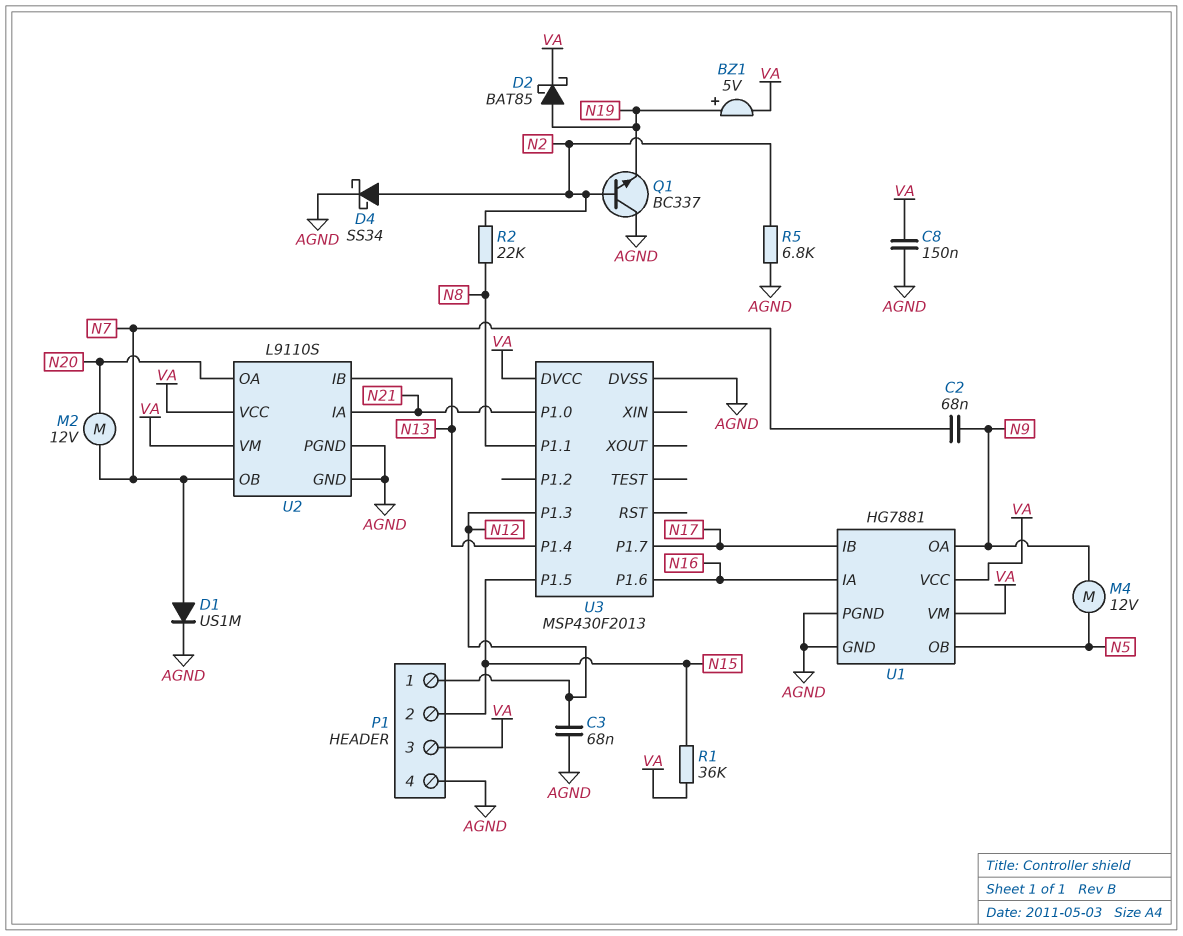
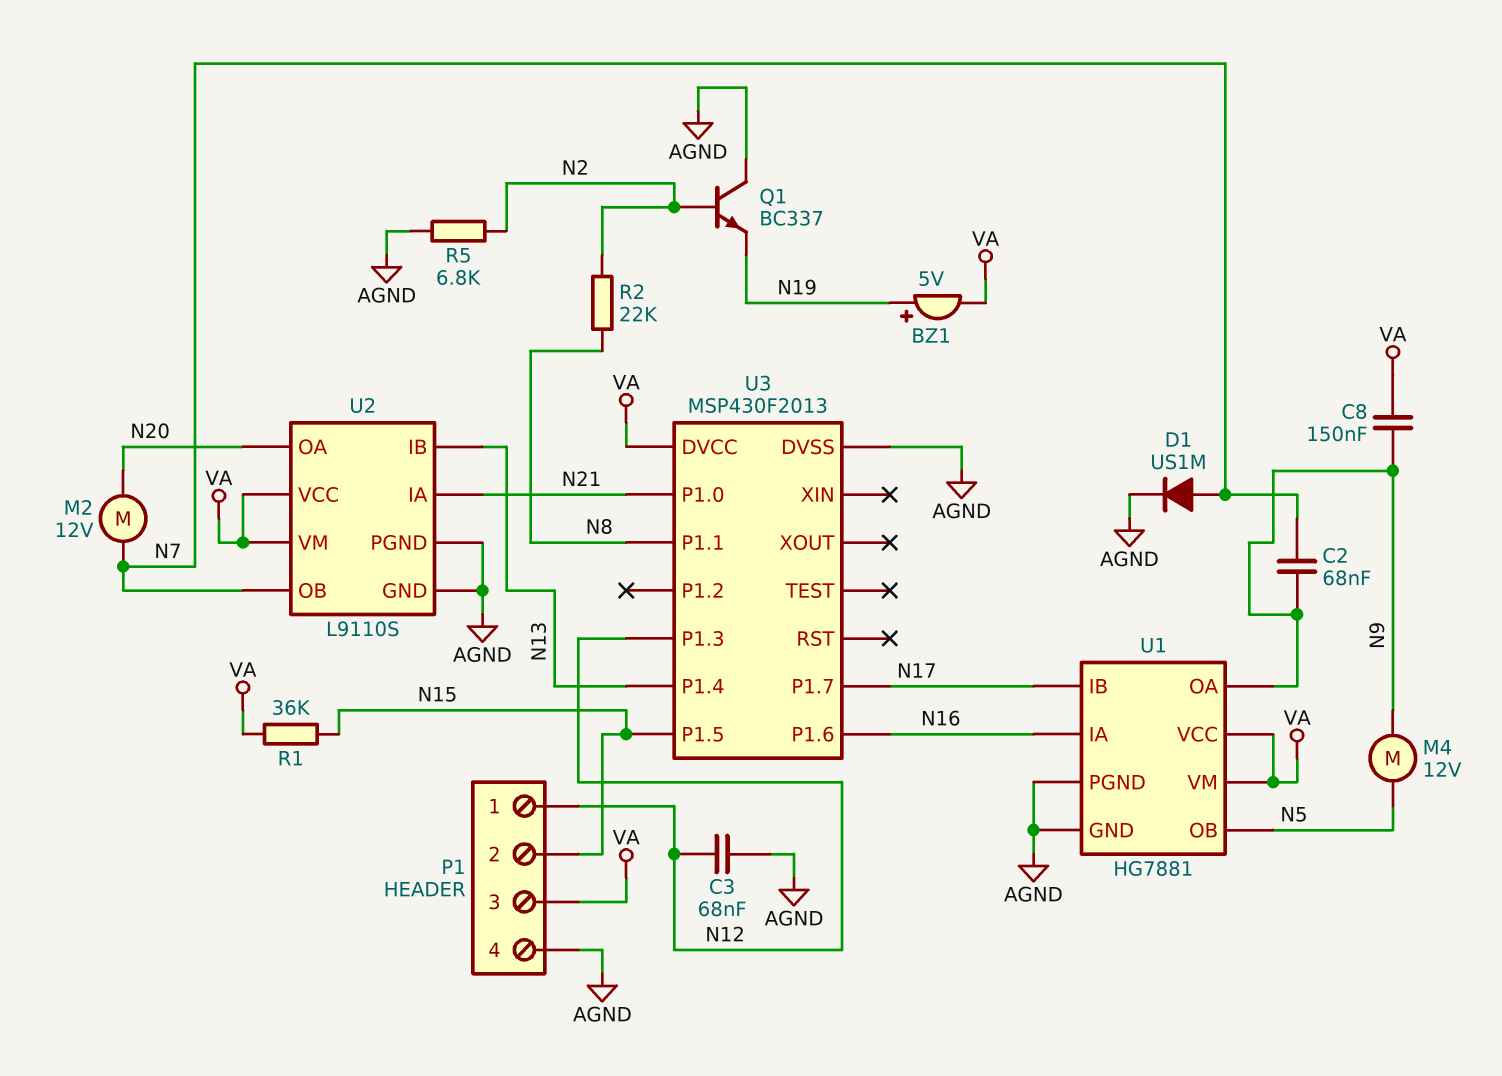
C8: 150nF (AGND, VA) -> 150nF (N9, VA)
D2: schottky BAT85 (A N19, K VA) -> none
D4: schottky SS34 (A N2, K AGND) -> none

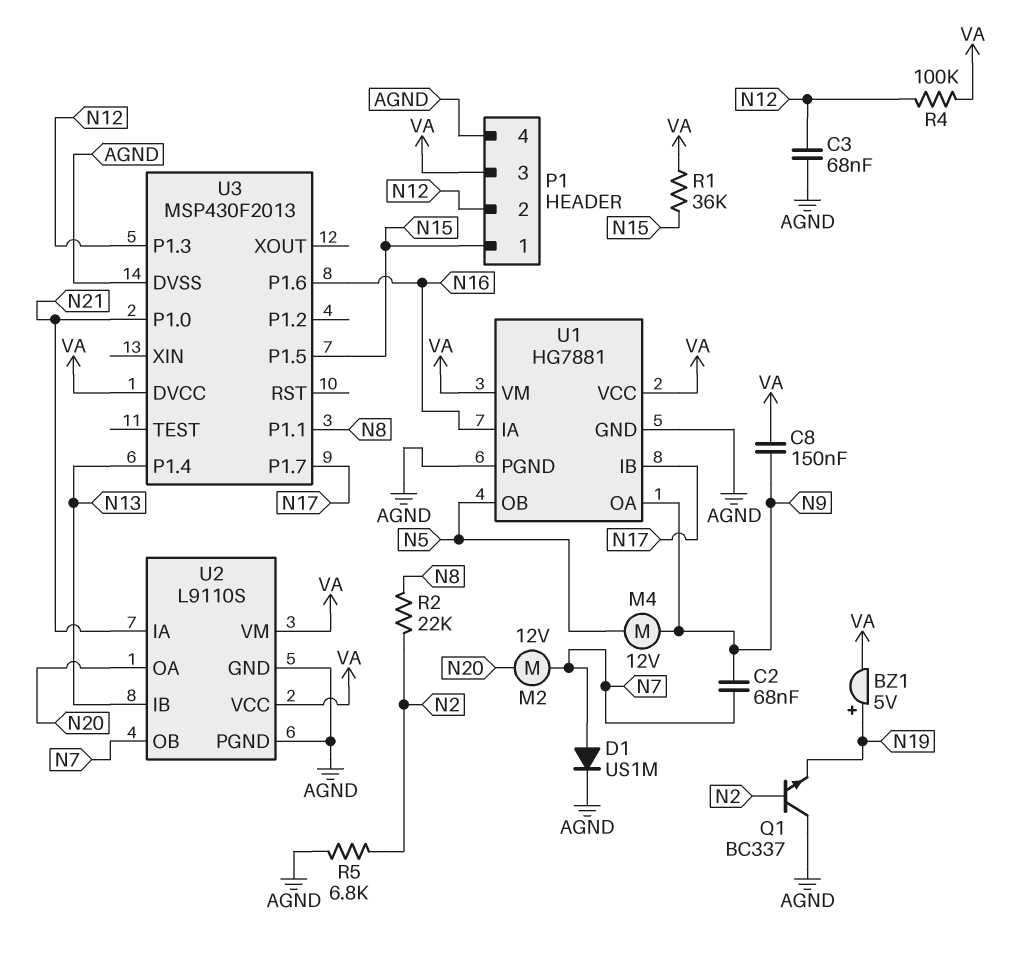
P1 pin 1: N12 -> N15
P1 pin 2: N15 -> N12
R4: none -> 100k (N12, VA)

